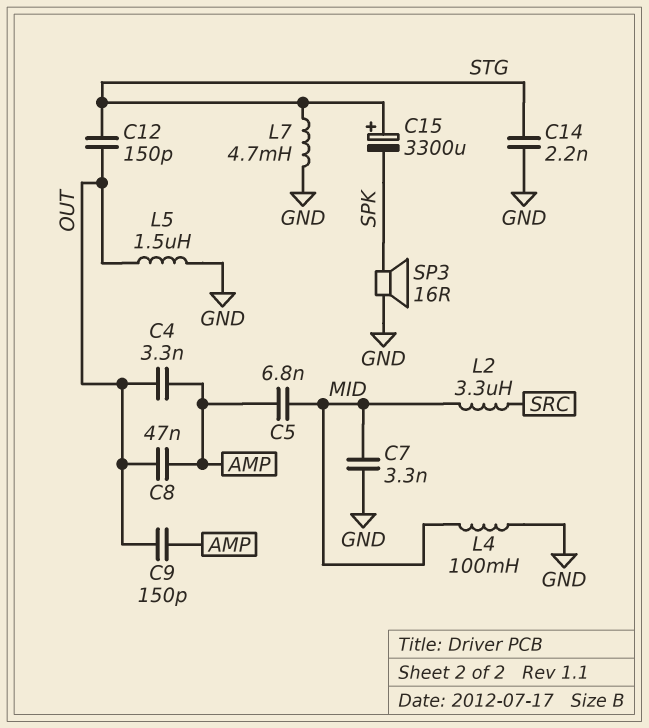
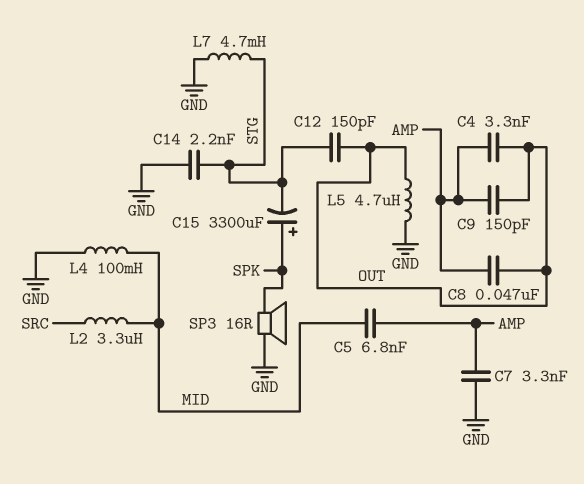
C7: 3.3nF (GND, MID) -> 3.3nF (AMP, GND)
C15: 3300uF (plus STG, minus SPK) -> 3300uF (plus SPK, minus STG)
L5: 1.5uH (GND, OUT) -> 4.7uH (GND, OUT)

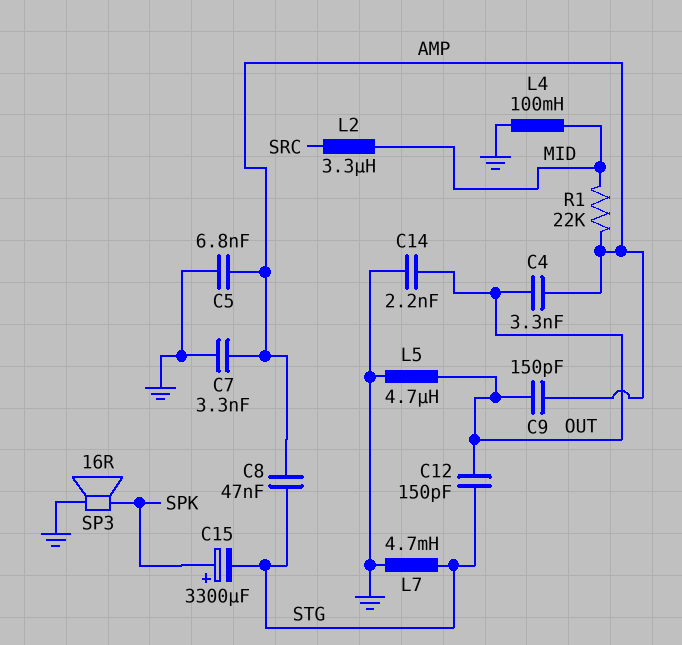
C5: 6.8nF (AMP, MID) -> 6.8nF (AMP, GND)
C8: 47nF (AMP, OUT) -> 47nF (AMP, STG)
C14: 2.2nF (GND, STG) -> 2.2nF (GND, OUT)
R1: none -> 22k (AMP, MID)

